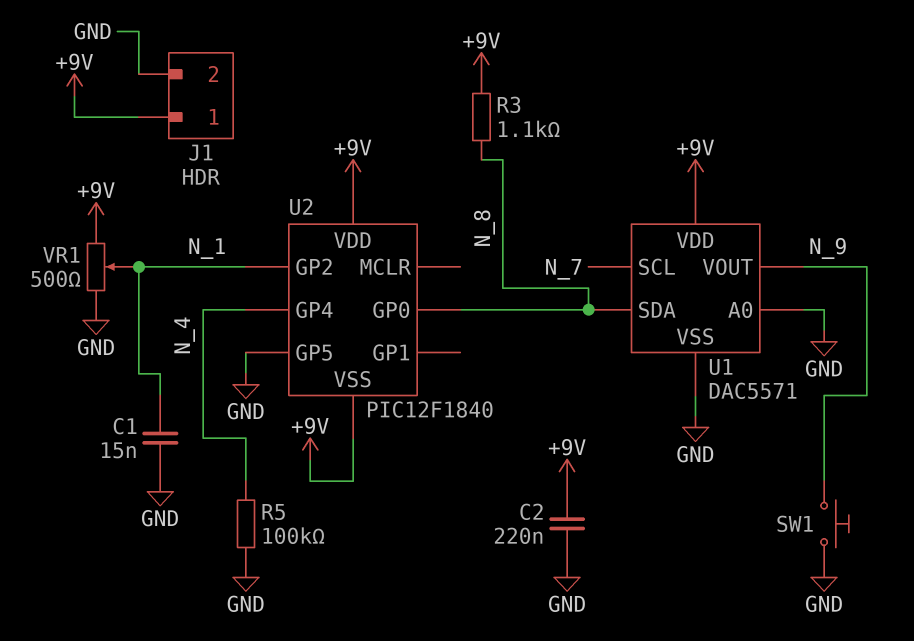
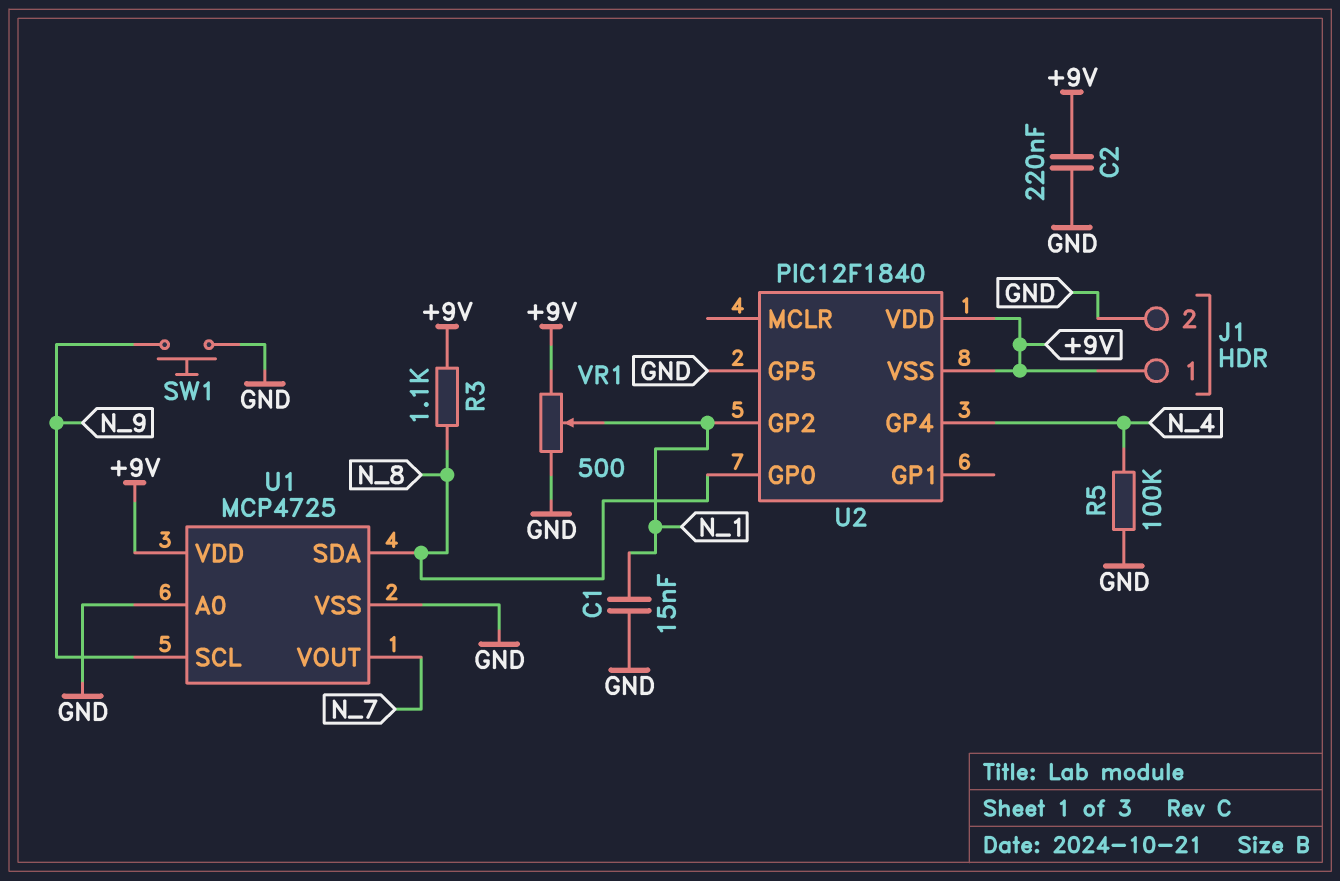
U1: DAC5571 -> MCP4725
U1 pin SCL: N_7 -> N_9
U1 pin VOUT: N_9 -> N_7

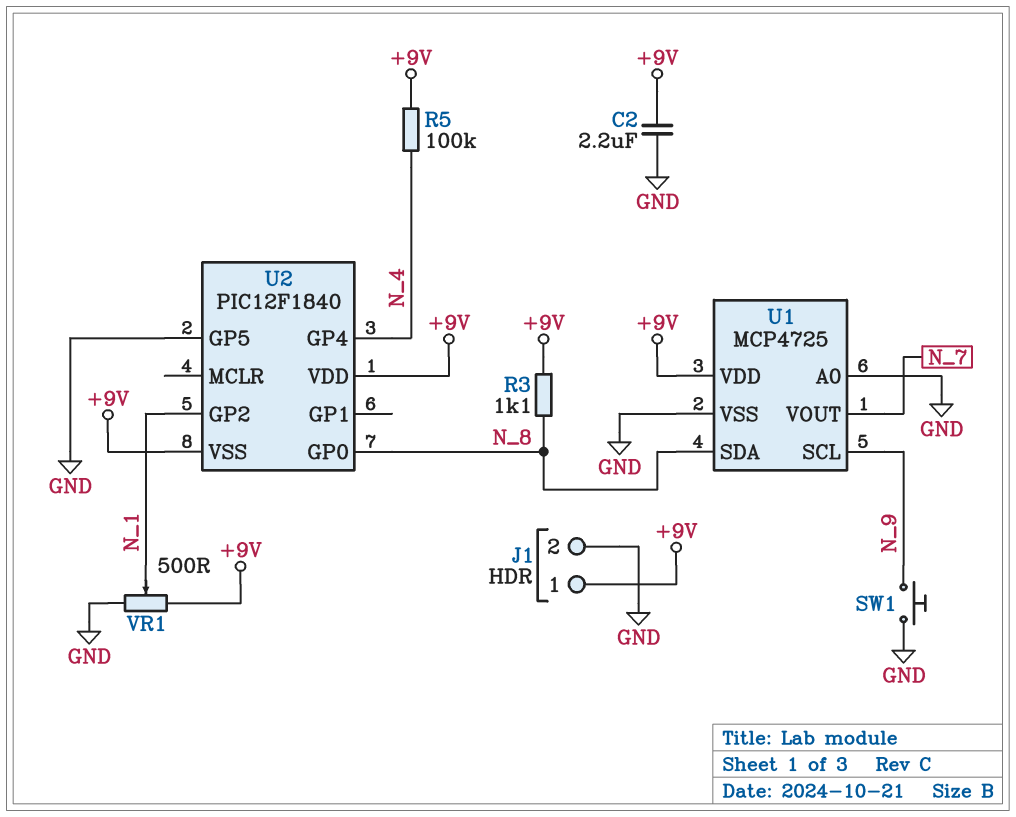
C1: 15nF (GND, N_1) -> none
C2: 220nF (+9V, GND) -> 2.2uF (+9V, GND)
R5: 100k (GND, N_4) -> 100k (+9V, N_4)

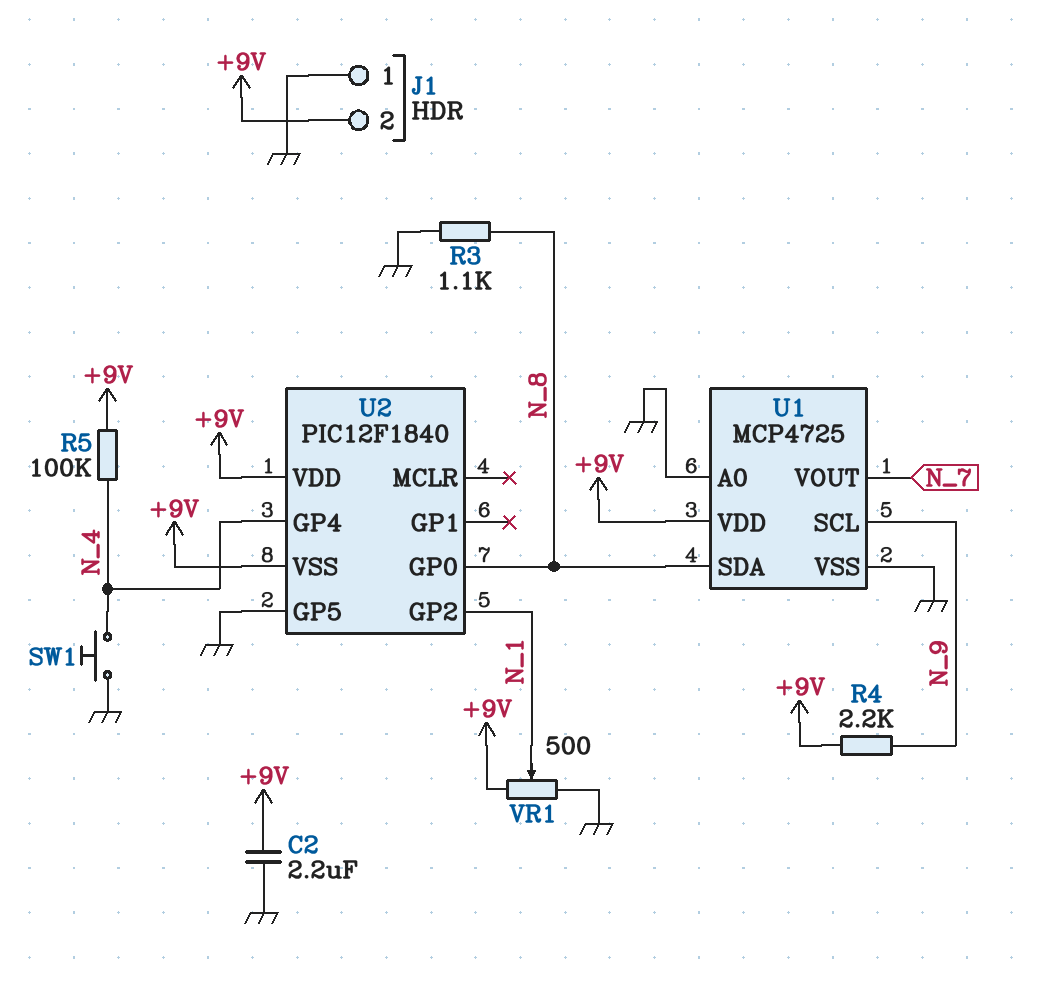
J1 pin 1: +9V -> GND
J1 pin 2: GND -> +9V
R3: 1.1k (+9V, N_8) -> 1.1k (GND, N_8)
R4: none -> 2.2k (+9V, N_9)
SW1: button (GND, N_9) -> button (GND, N_4)

